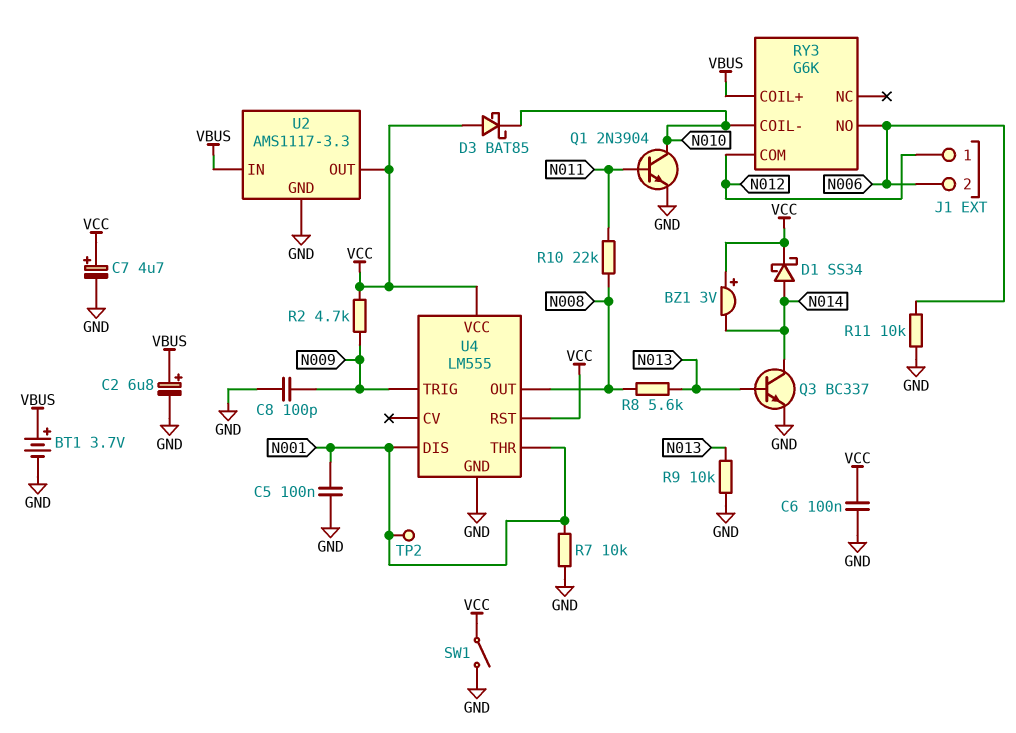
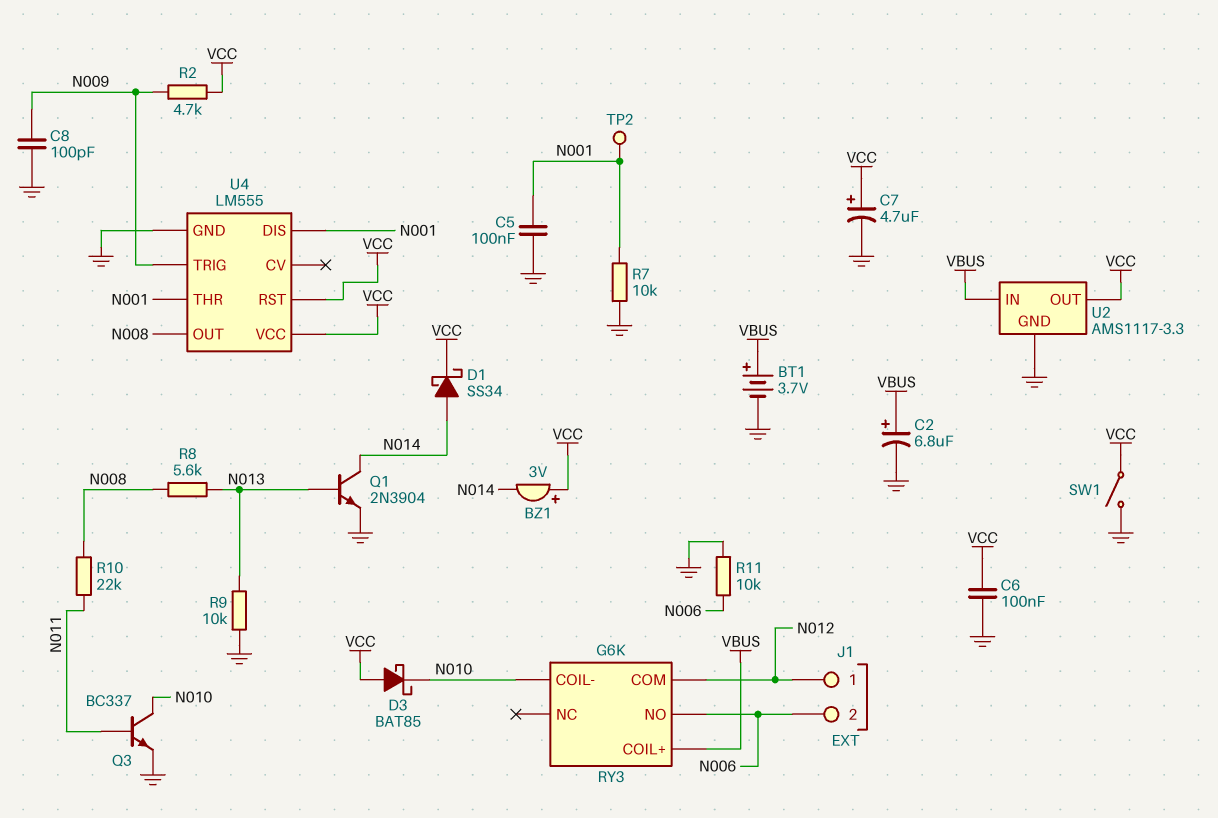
Q1: NPN 2N3904 (B N011, C N010, E GND) -> NPN 2N3904 (B N013, C N014, E GND)
Q3: NPN BC337 (B N013, C N014, E GND) -> NPN BC337 (B N011, C N010, E GND)

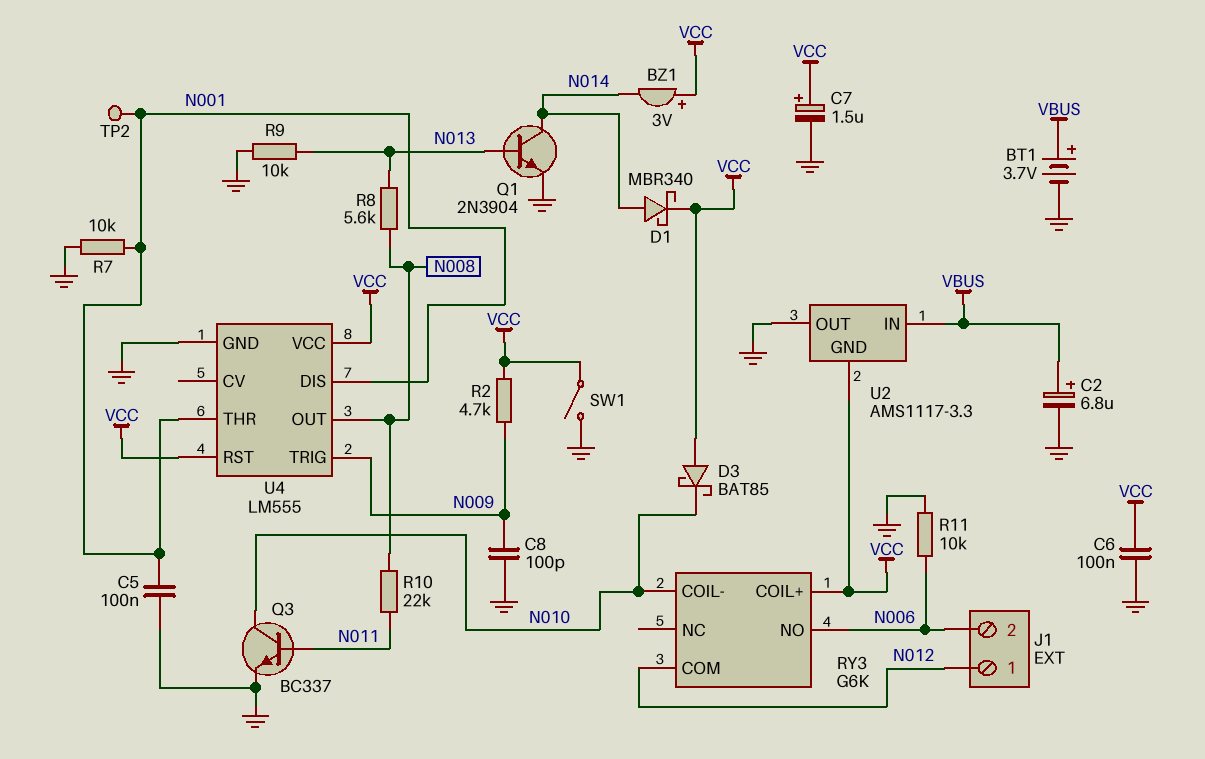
C7: 4.7uF (plus VCC, minus GND) -> 1.5uF (plus VCC, minus GND)
D1: schottky SS34 (A N014, K VCC) -> schottky MBR340 (A N014, K VCC)
RY3 pin COIL+: VBUS -> VCC
U2 pin GND: GND -> VCC
U2 pin OUT: VCC -> GND

